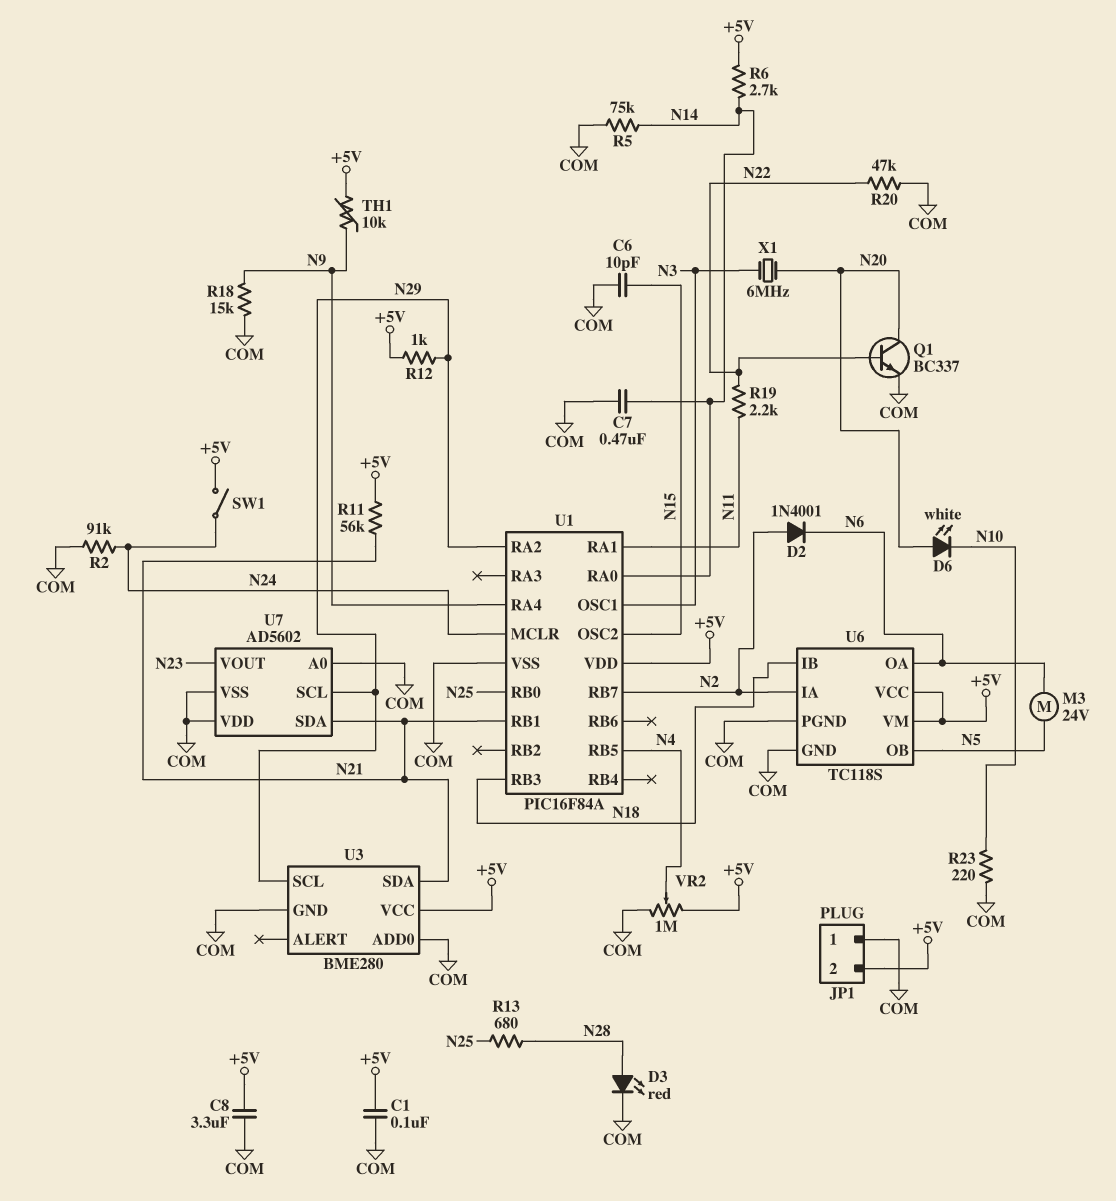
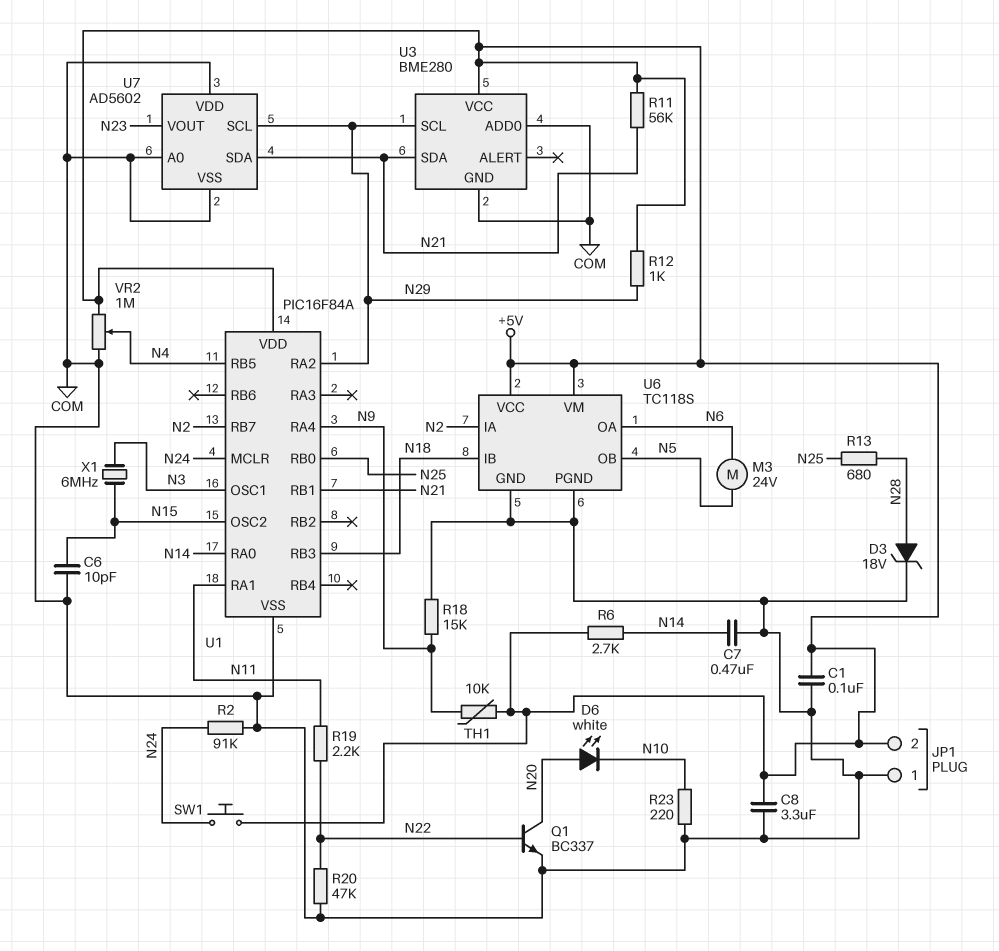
D2: diode 1N4001 (A N2, K N6) -> none
D3: LED red (A N28, K COM) -> zener 18V (A N28, K COM)
R5: 75k (COM, N14) -> none
SW1: switch (+5V, N24) -> button (+5V, N24)
X1: 6MHz (N3, N20) -> 6MHz (N3, N15)

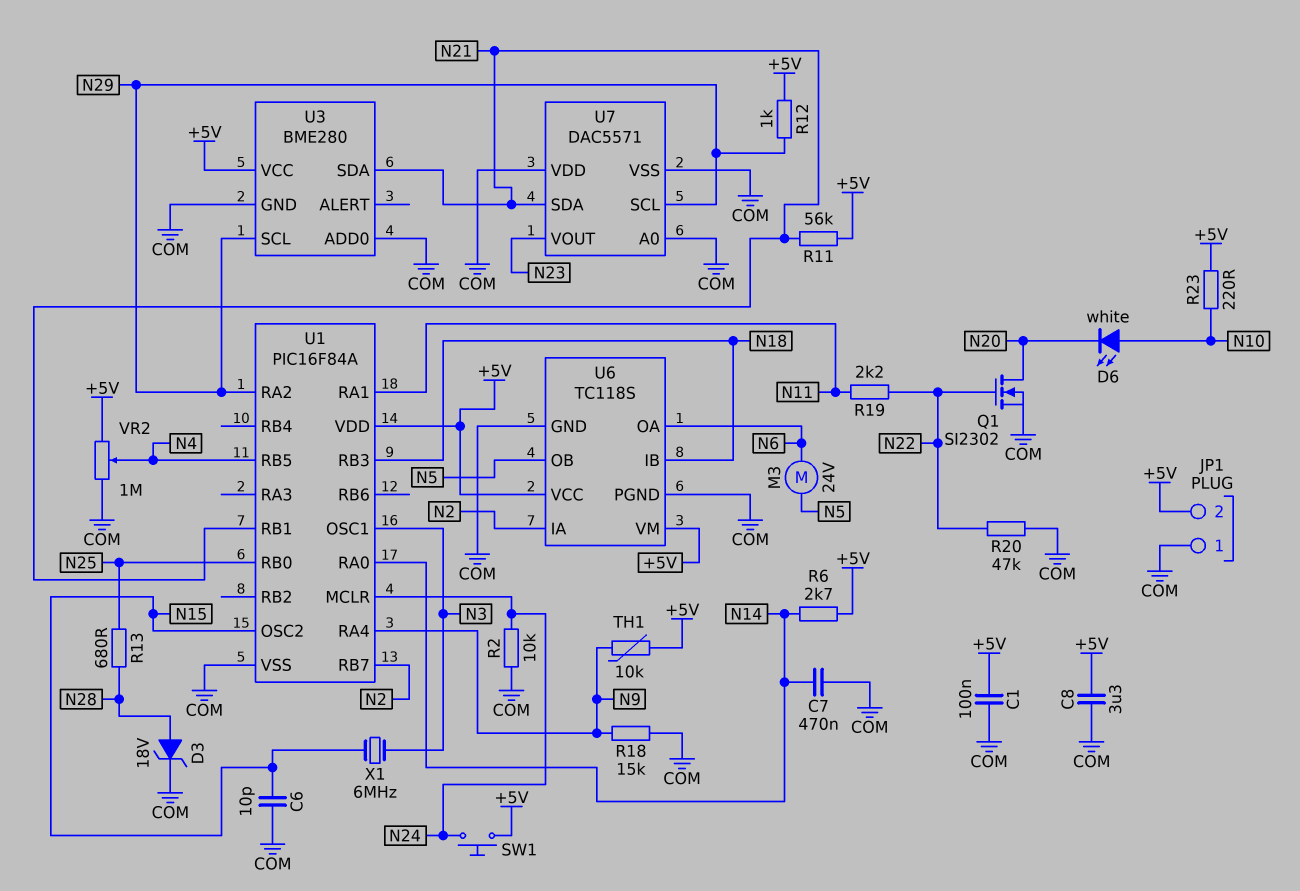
D6: LED white (A N20, K N10) -> LED white (A N10, K N20)
Q1: NPN BC337 (B N22, C N20, E COM) -> NMOS SI2302 (G N22, D N20, S COM)
R2: 91k (COM, N24) -> 10k (COM, N24)
R23: 220 (COM, N10) -> 220 (+5V, N10)
U7: AD5602 -> DAC5571

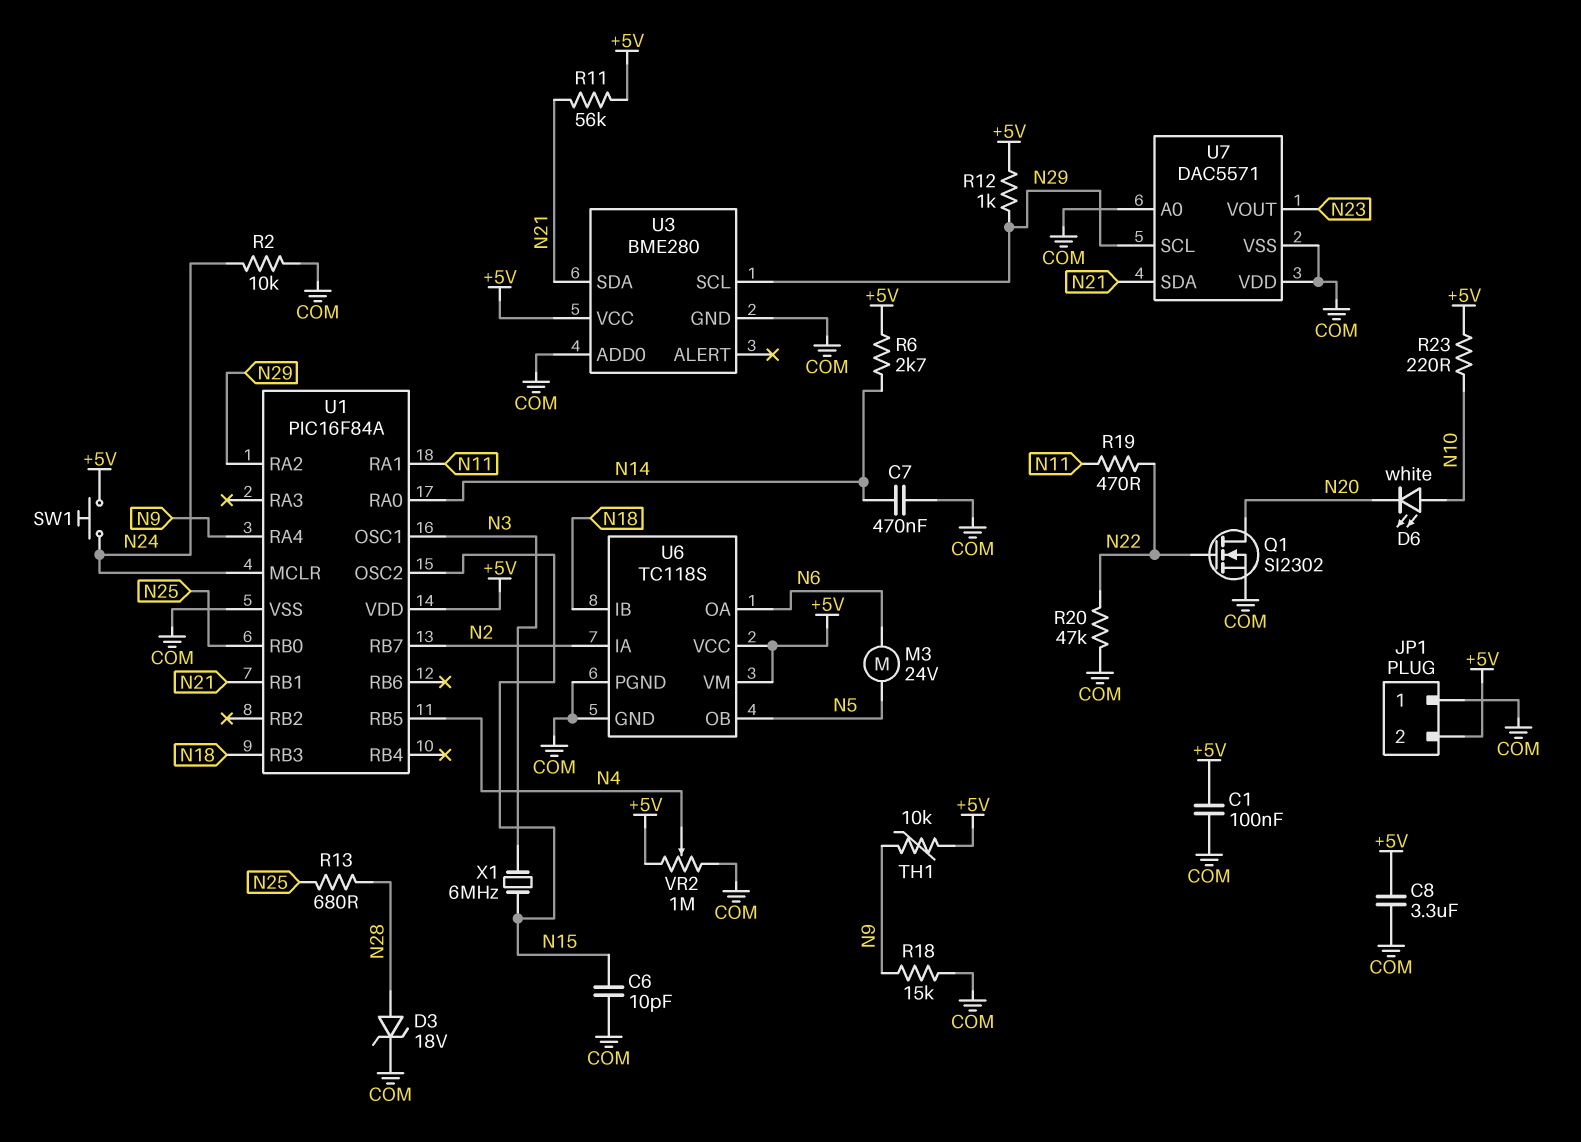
R19: 2.2k (N11, N22) -> 470 (N11, N22)

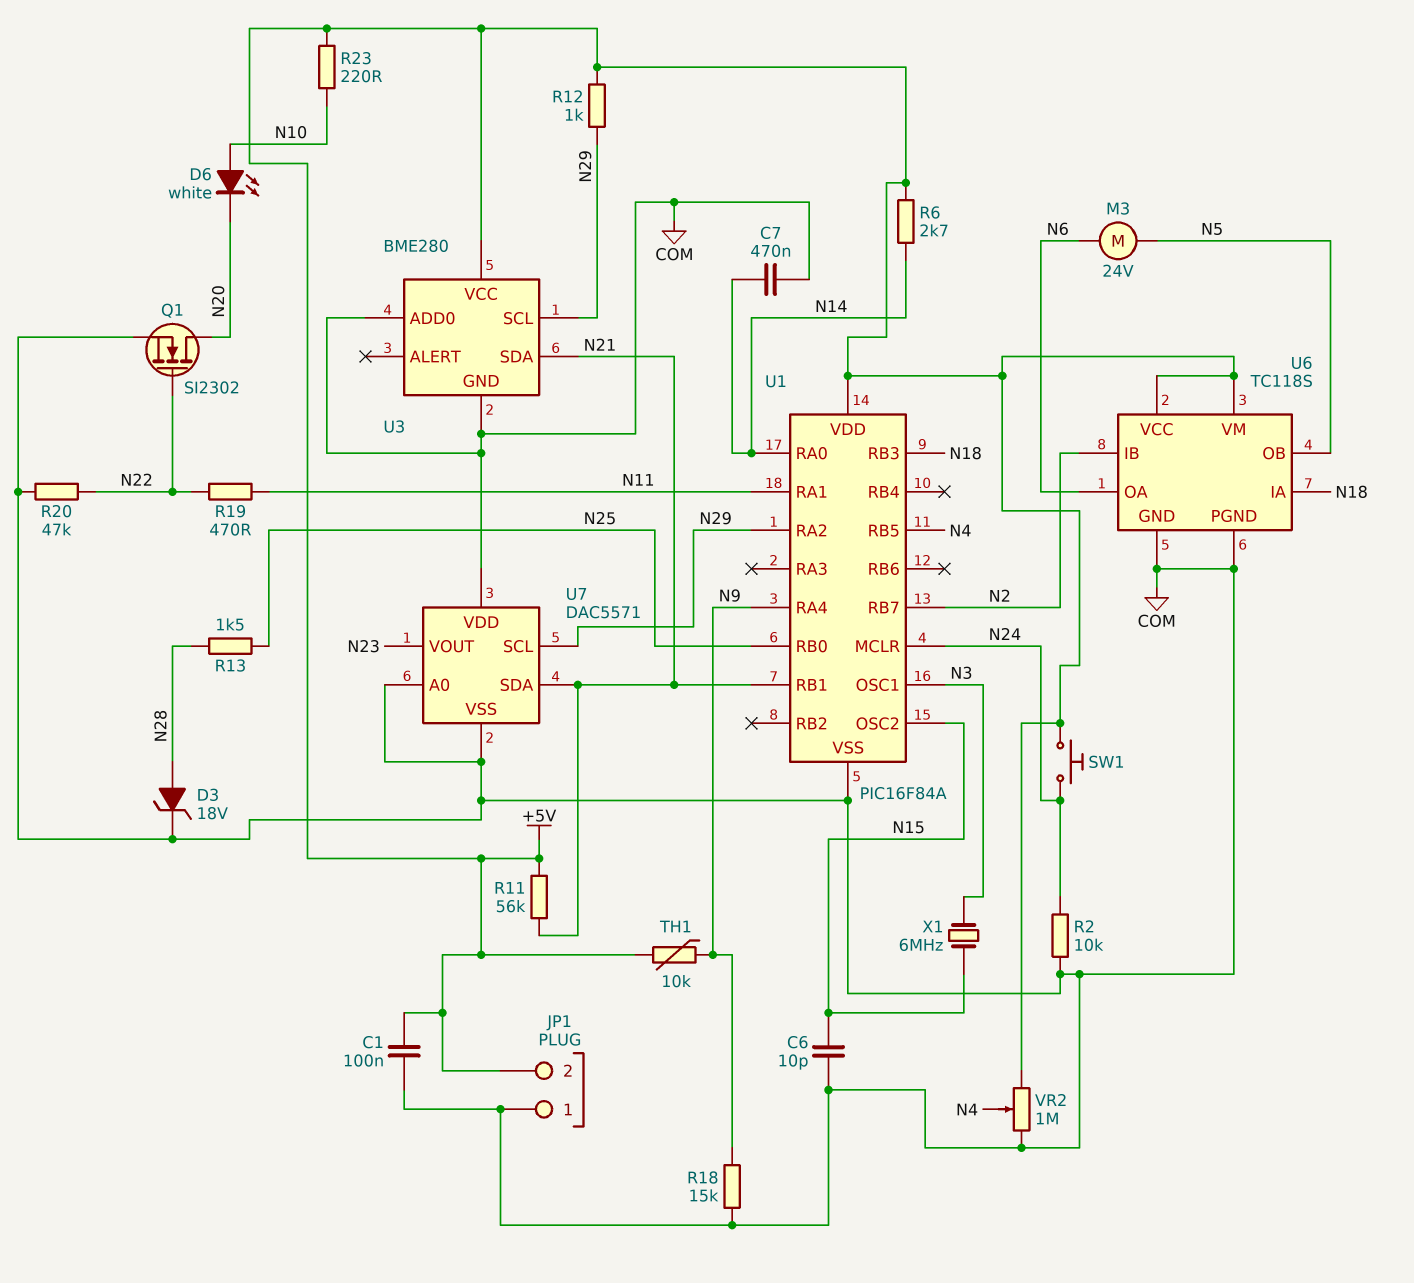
C8: 3.3uF (+5V, COM) -> none
R13: 680 (N25, N28) -> 1.5k (N25, N28)
U6 pin IA: N2 -> N18
U6 pin IB: N18 -> N2

